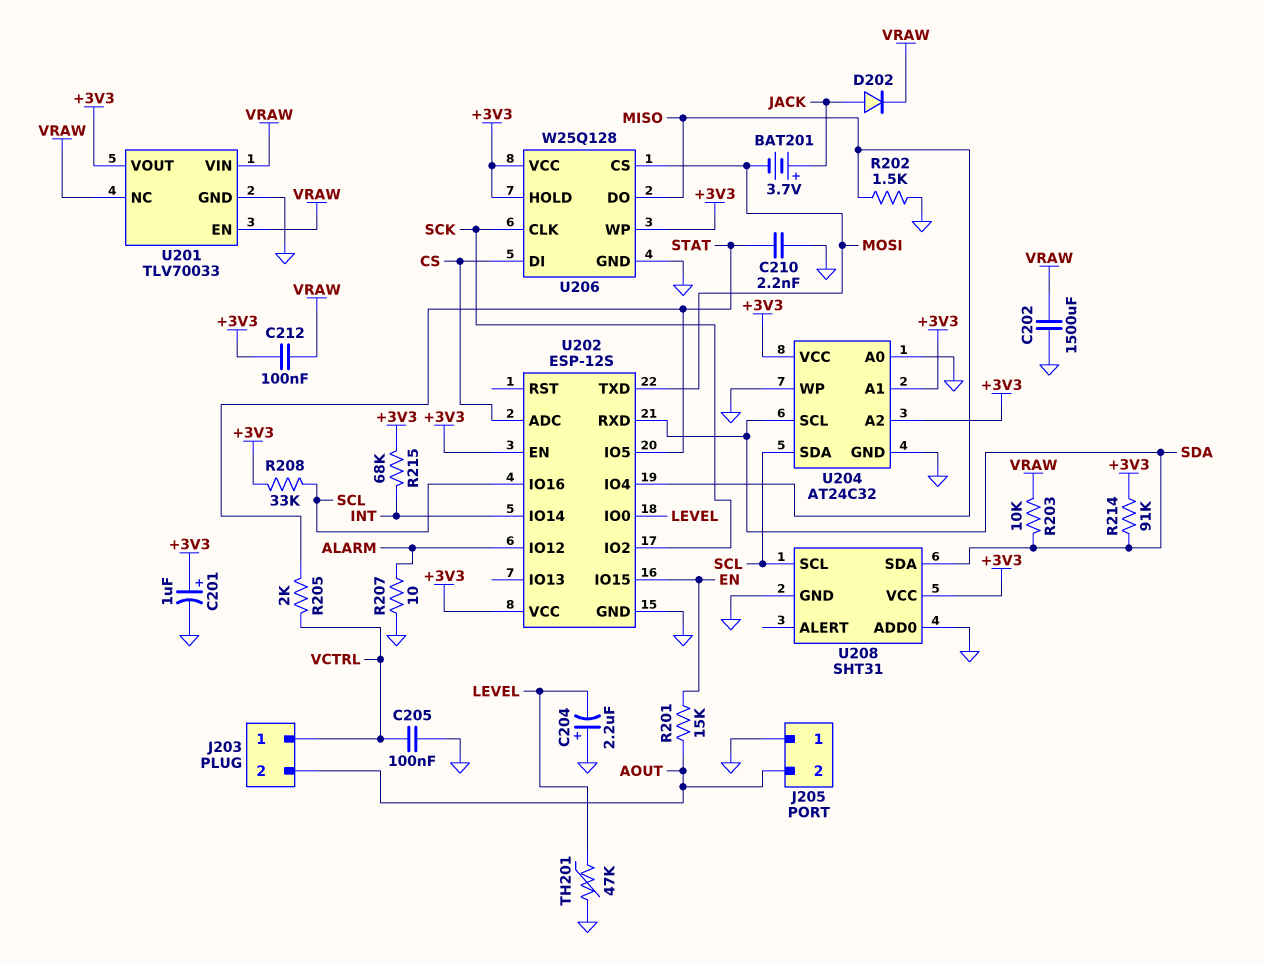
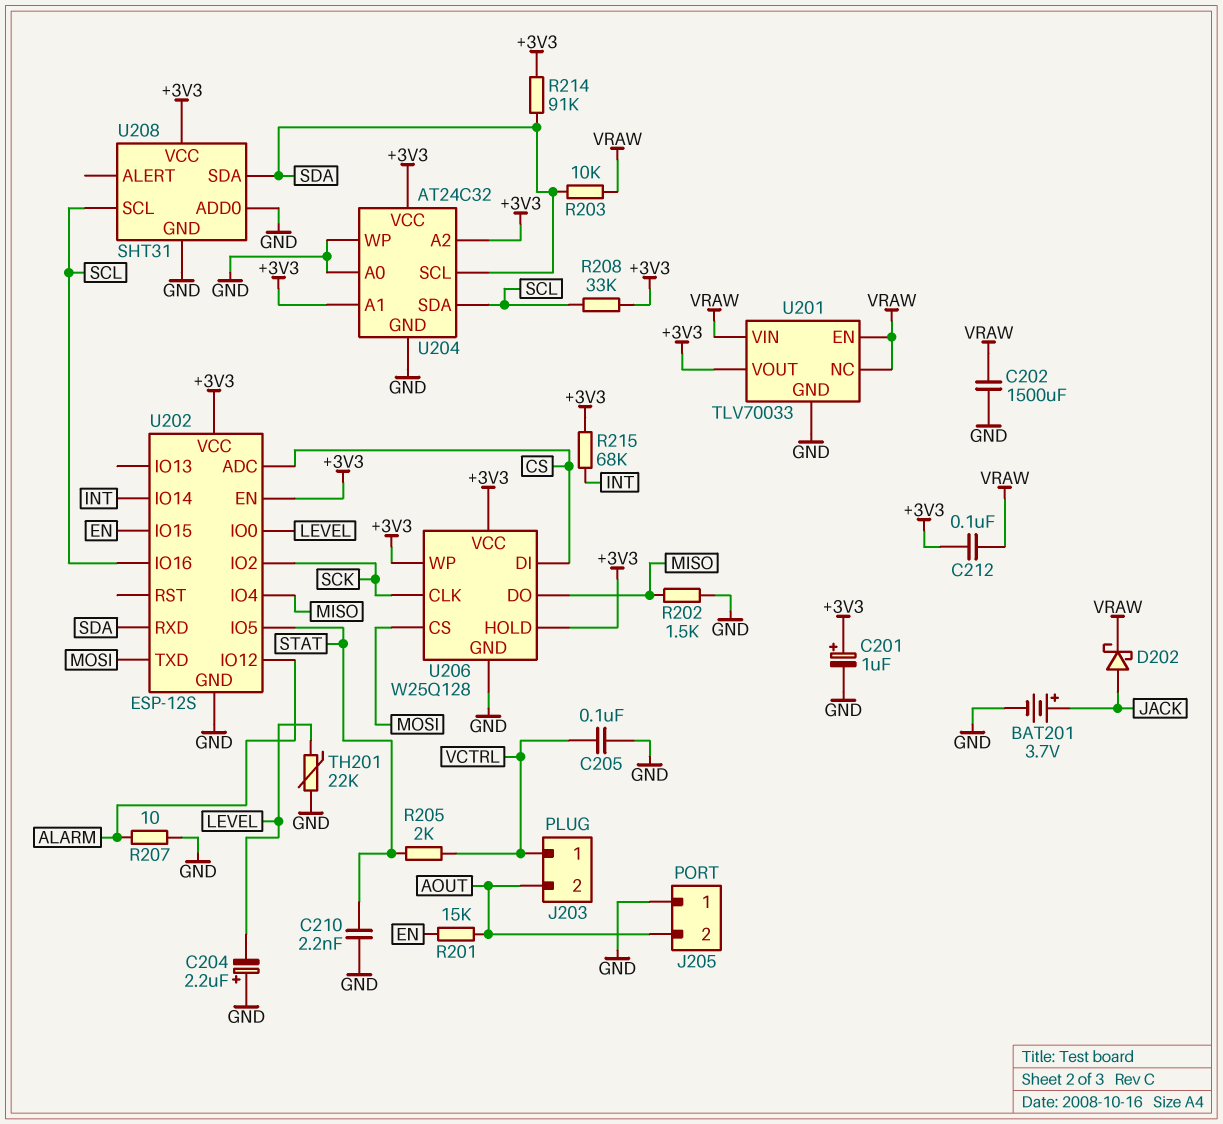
BAT201: 3.7V (plus JACK, minus MOSI) -> 3.7V (plus JACK, minus GND)
D202: diode (A JACK, K VRAW) -> schottky (A JACK, K VRAW)
TH201: 47k (GND, LEVEL) -> 22k (GND, LEVEL)

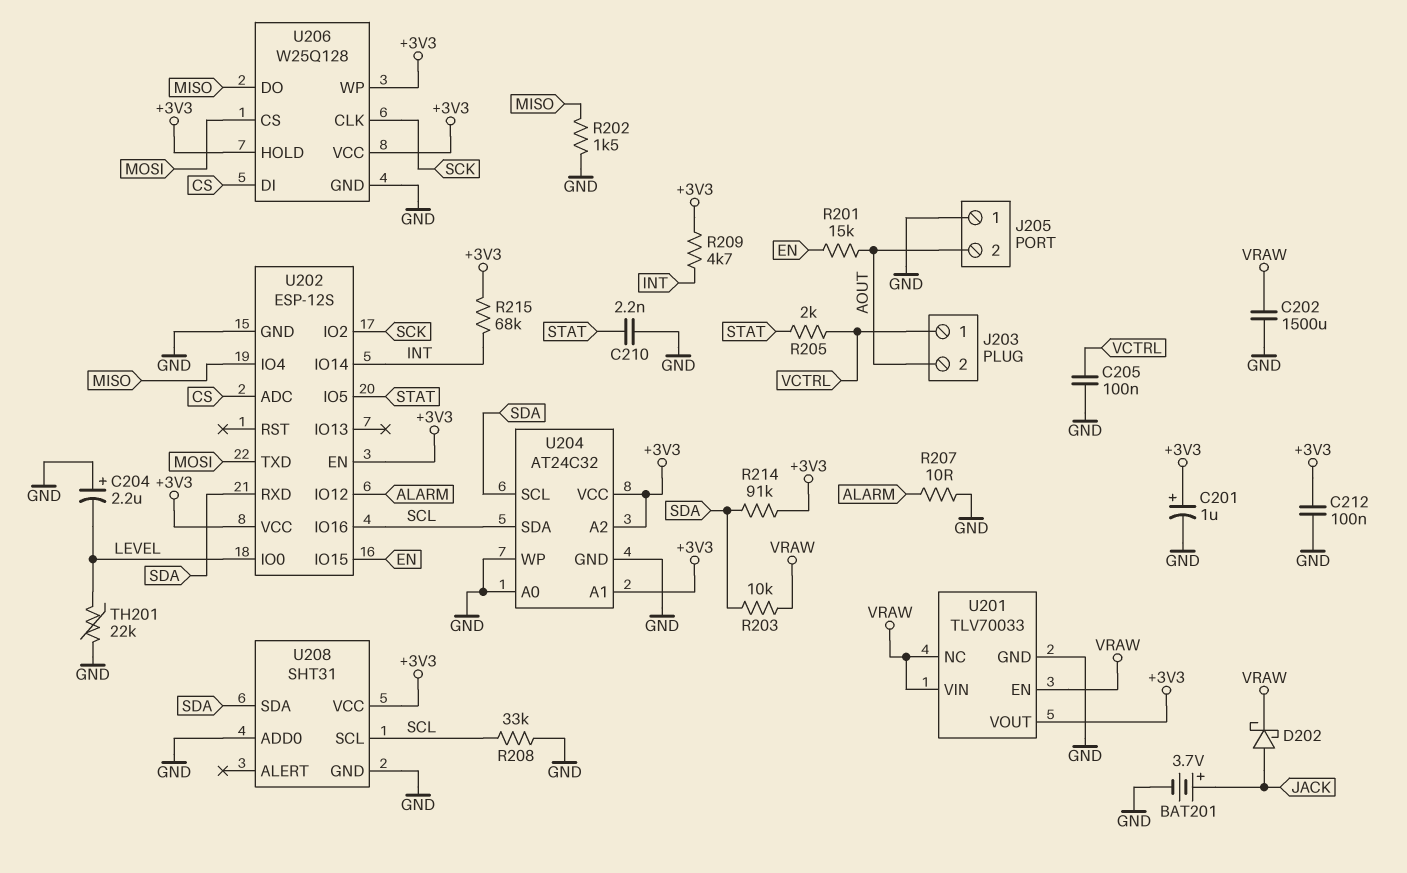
C212: 100nF (+3V3, VRAW) -> 100nF (+3V3, GND)
R208: 33k (+3V3, SCL) -> 33k (GND, SCL)
R209: none -> 4.7k (+3V3, INT)

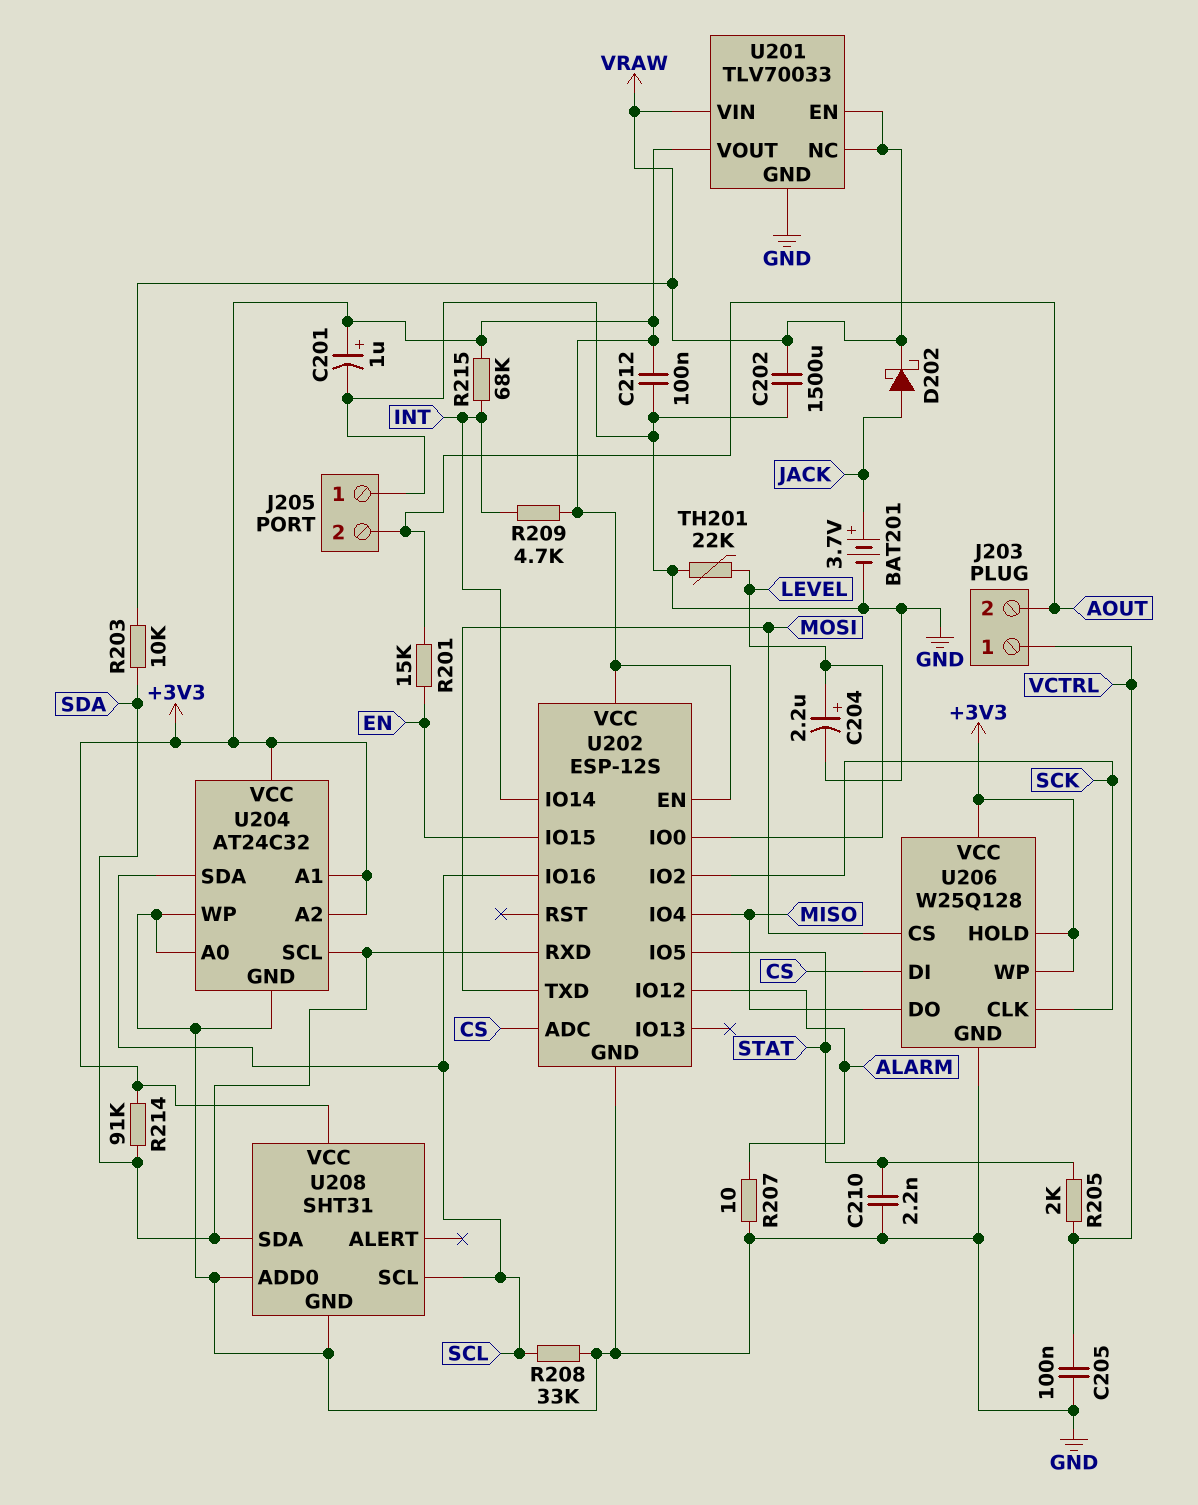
C204: 2.2uF (plus GND, minus LEVEL) -> 2.2uF (plus LEVEL, minus GND)
R202: 1.5k (GND, MISO) -> none

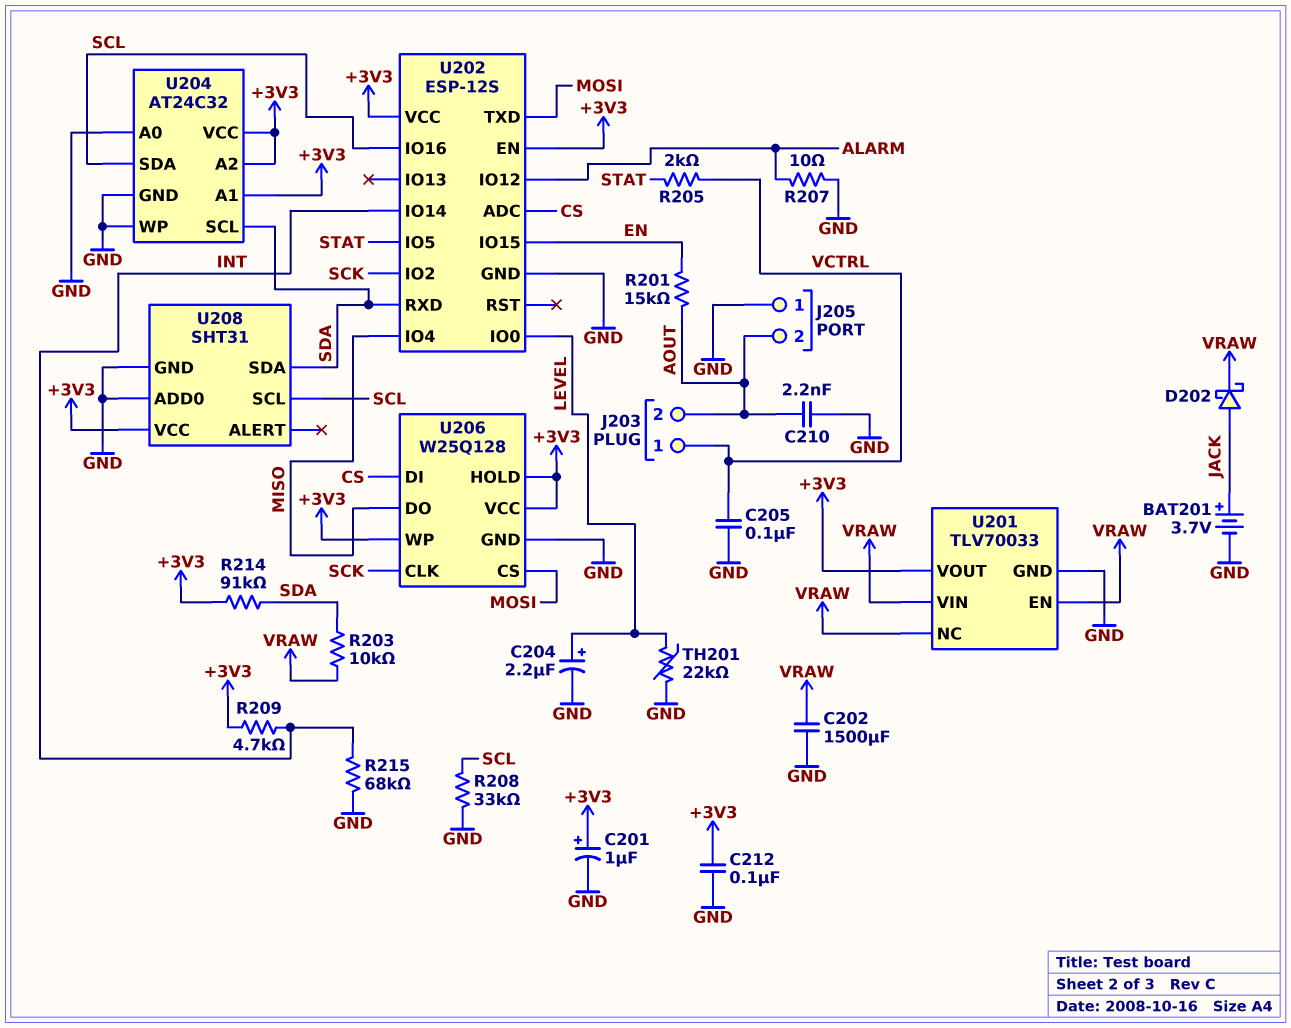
C210: 2.2nF (GND, STAT) -> 2.2nF (AOUT, GND)
R215: 68k (+3V3, INT) -> 68k (GND, INT)

